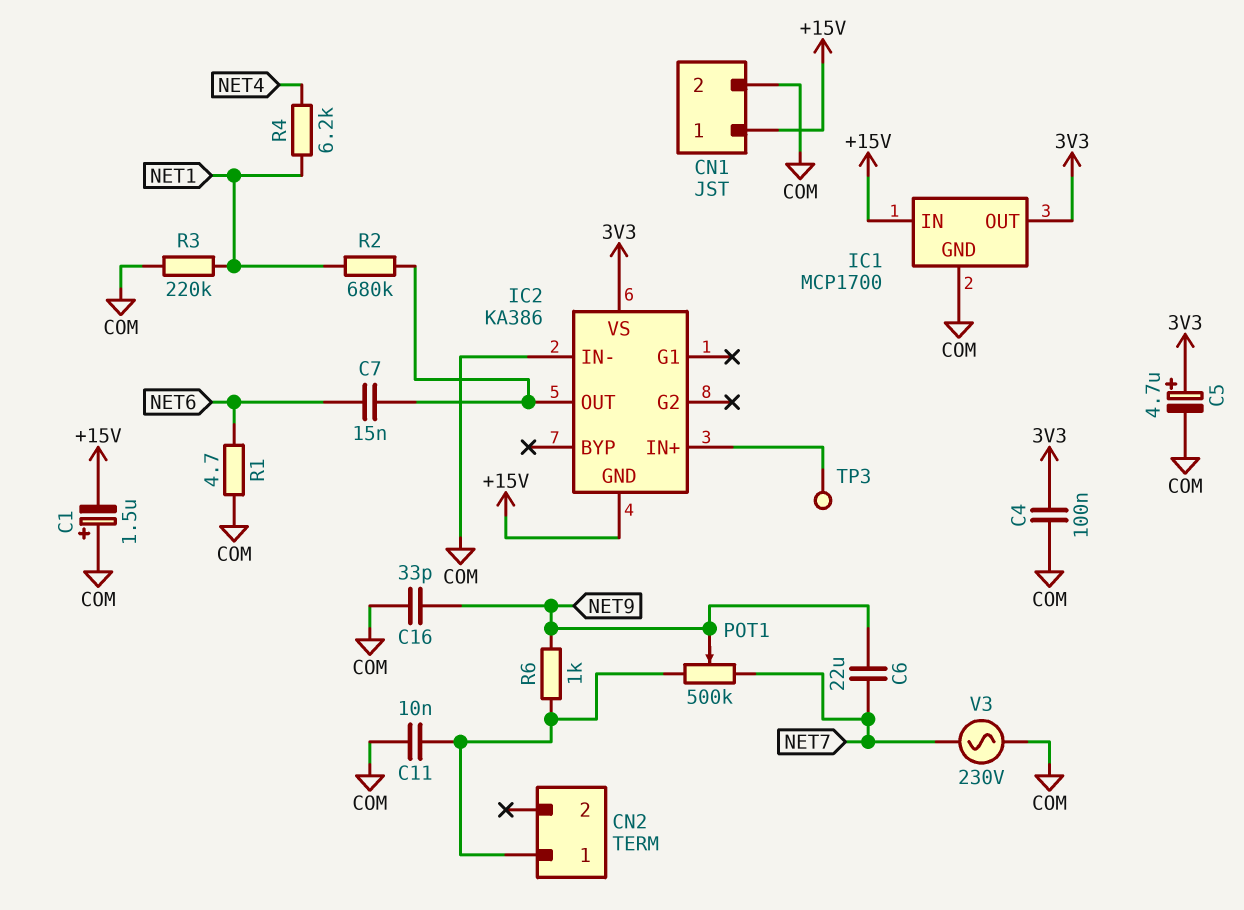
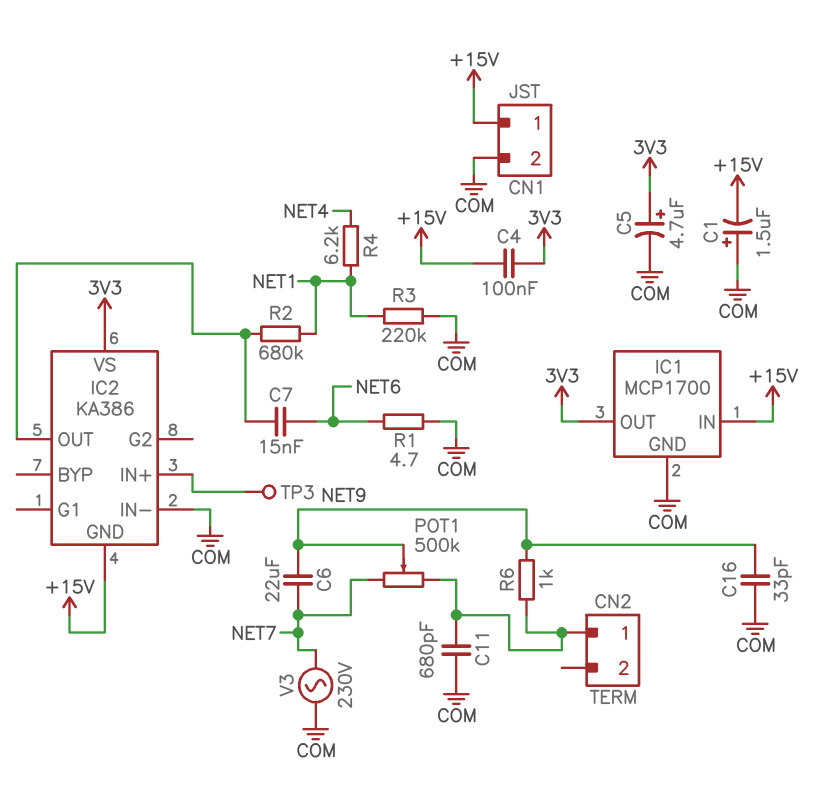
C4: 100nF (3V3, COM) -> 100nF (+15V, 3V3)
C11: 10nF (CN2/1, COM) -> 680pF (CN2/1, COM)

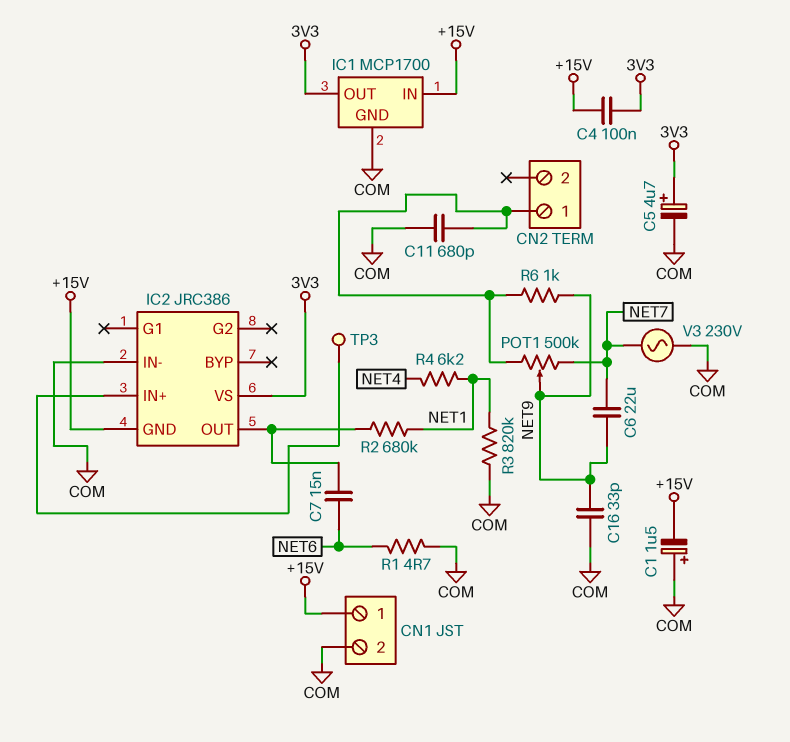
IC2: KA386 -> JRC386
R3: 220k (COM, NET1) -> 820k (COM, NET1)

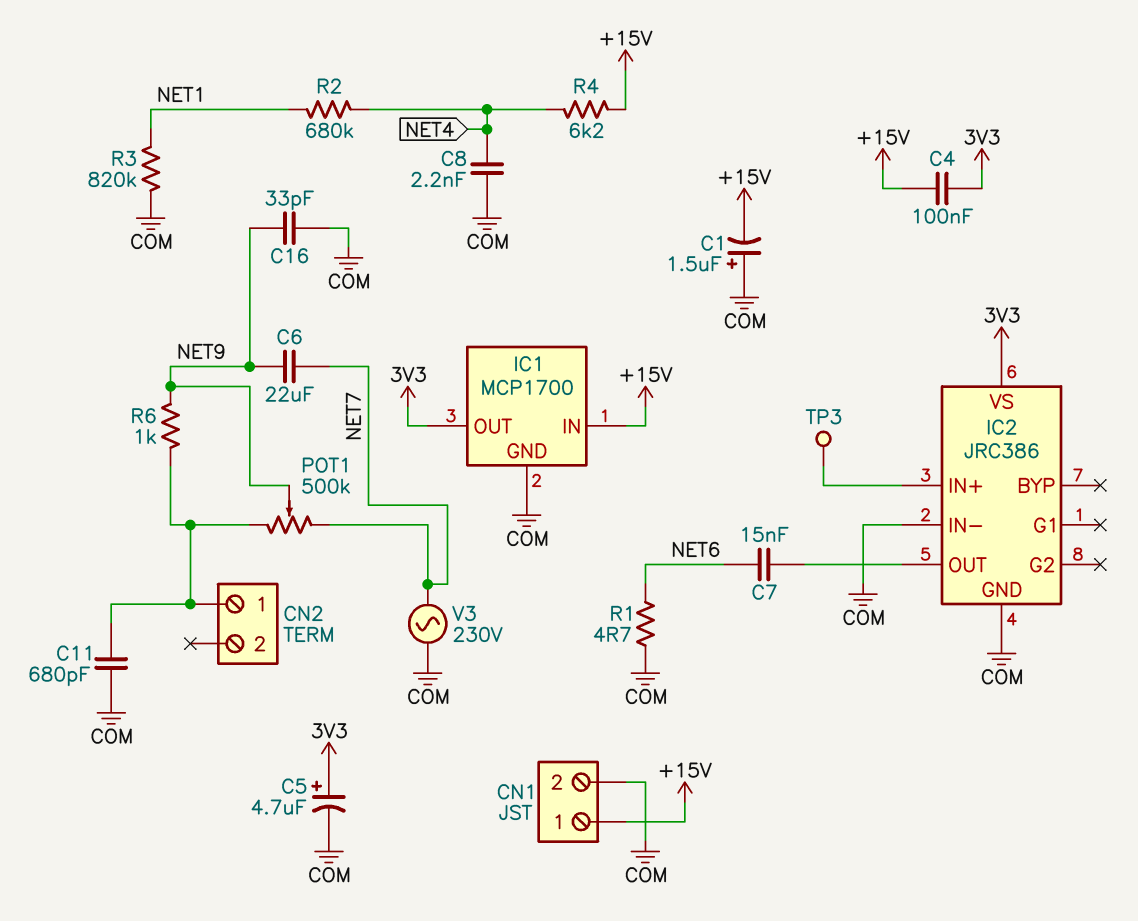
C8: none -> 2.2nF (COM, NET4)
IC2 pin GND: +15V -> COM
R2: 680k (IC2/OUT, NET1) -> 680k (NET1, NET4)
R4: 6.2k (NET1, NET4) -> 6.2k (+15V, NET4)

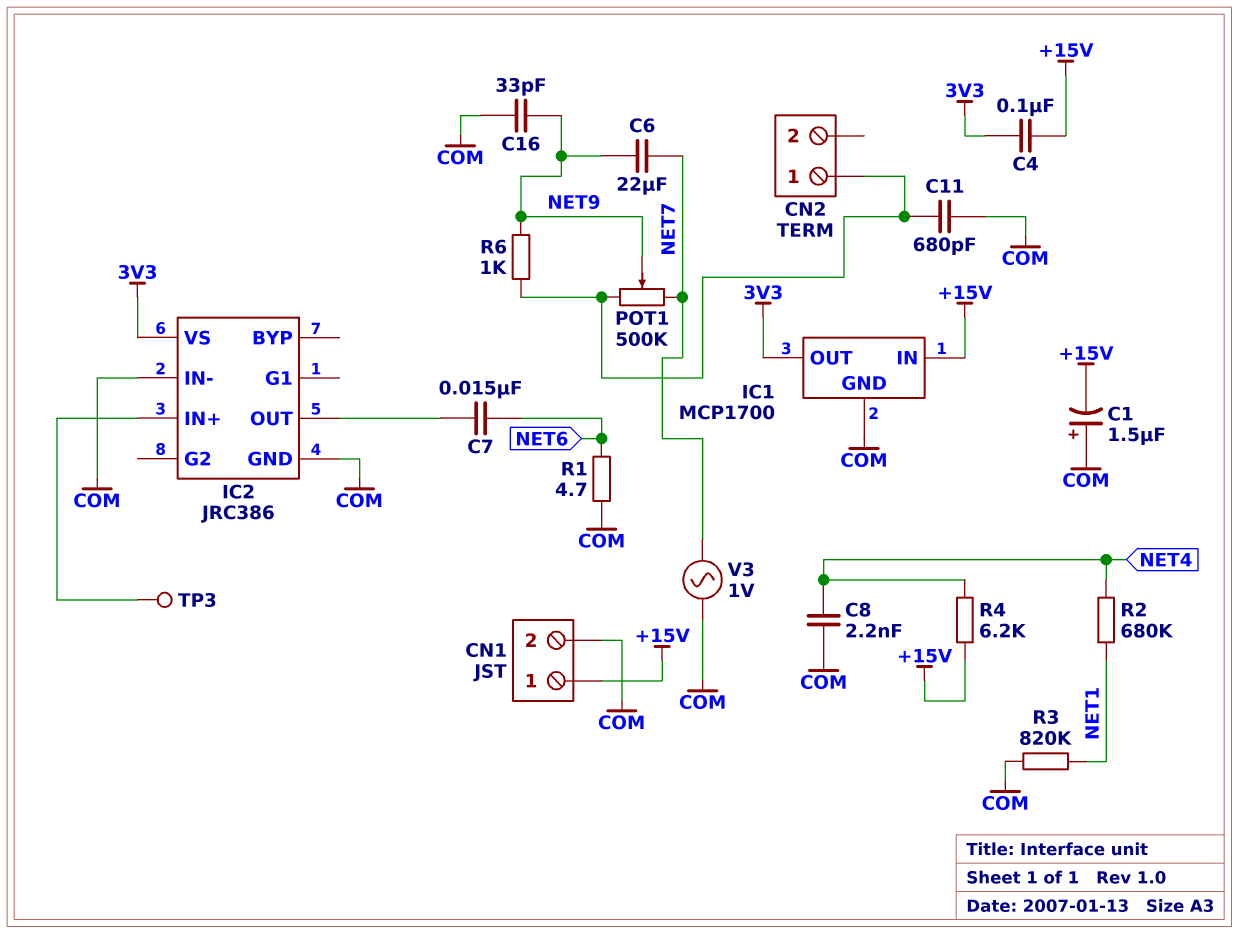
C5: 4.7uF (plus 3V3, minus COM) -> none
V3: AC 230V (COM, NET7) -> AC 1V (COM, NET7)

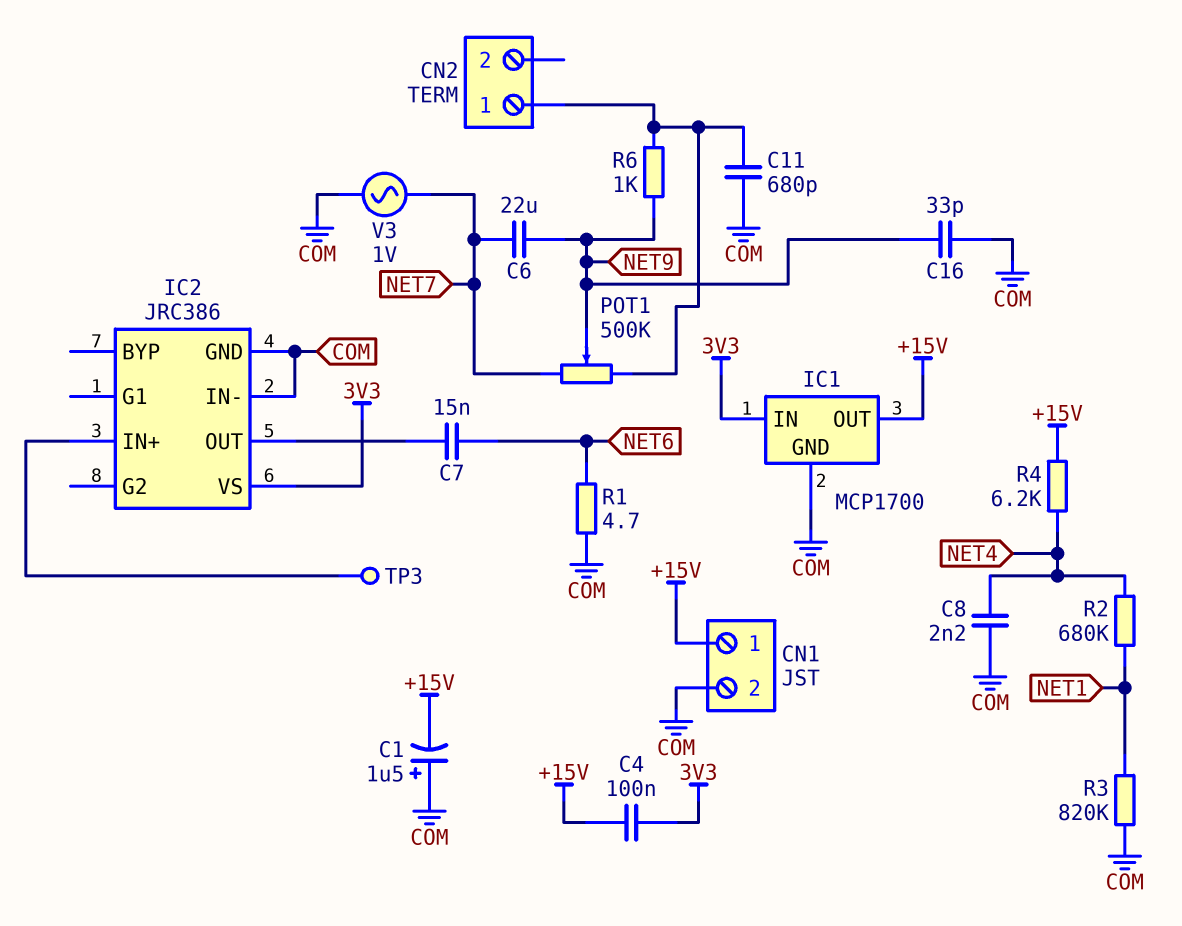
IC1 pin IN: +15V -> 3V3
IC1 pin OUT: 3V3 -> +15V

